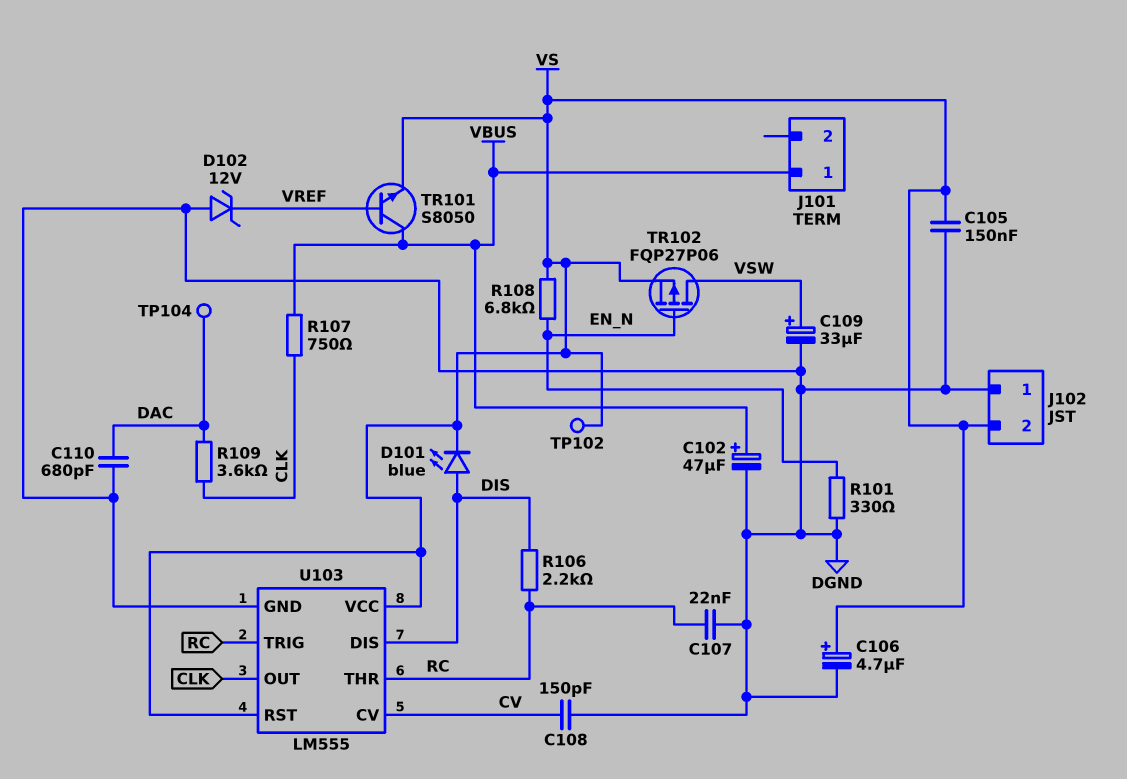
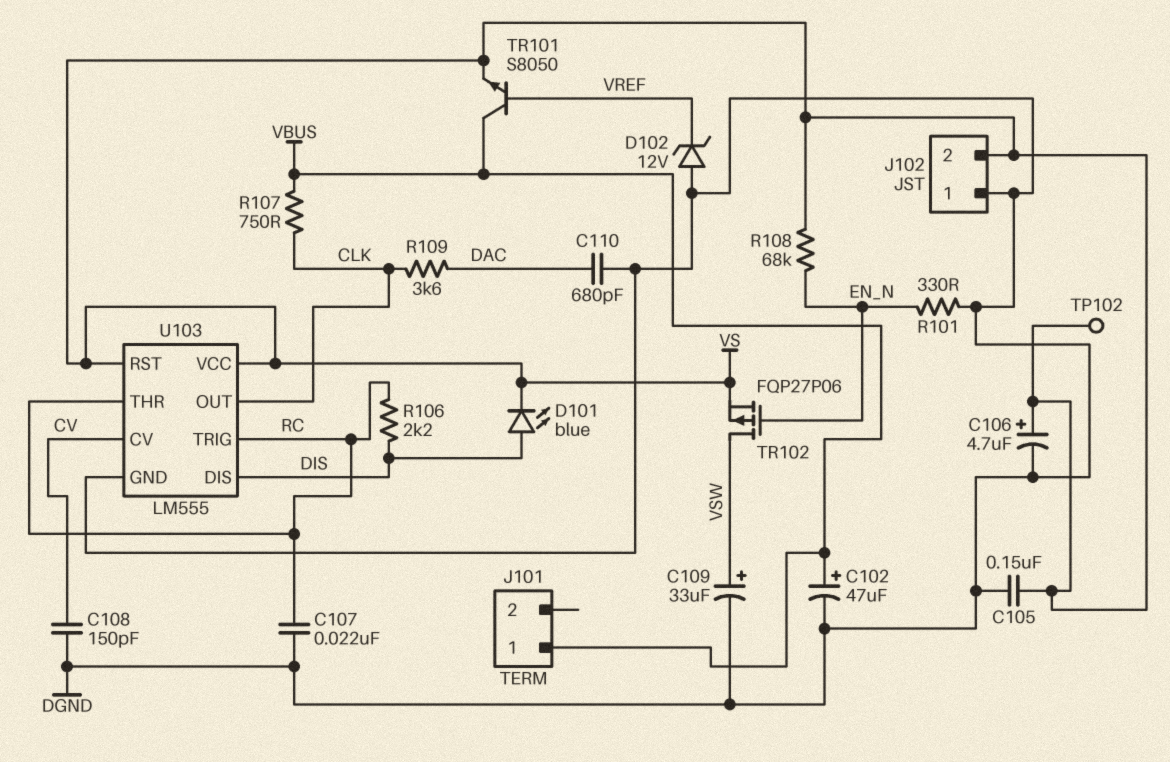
R108: 6.8k (EN_N, VS) -> 68k (EN_N, VS)
TP104: test point (DAC) -> none

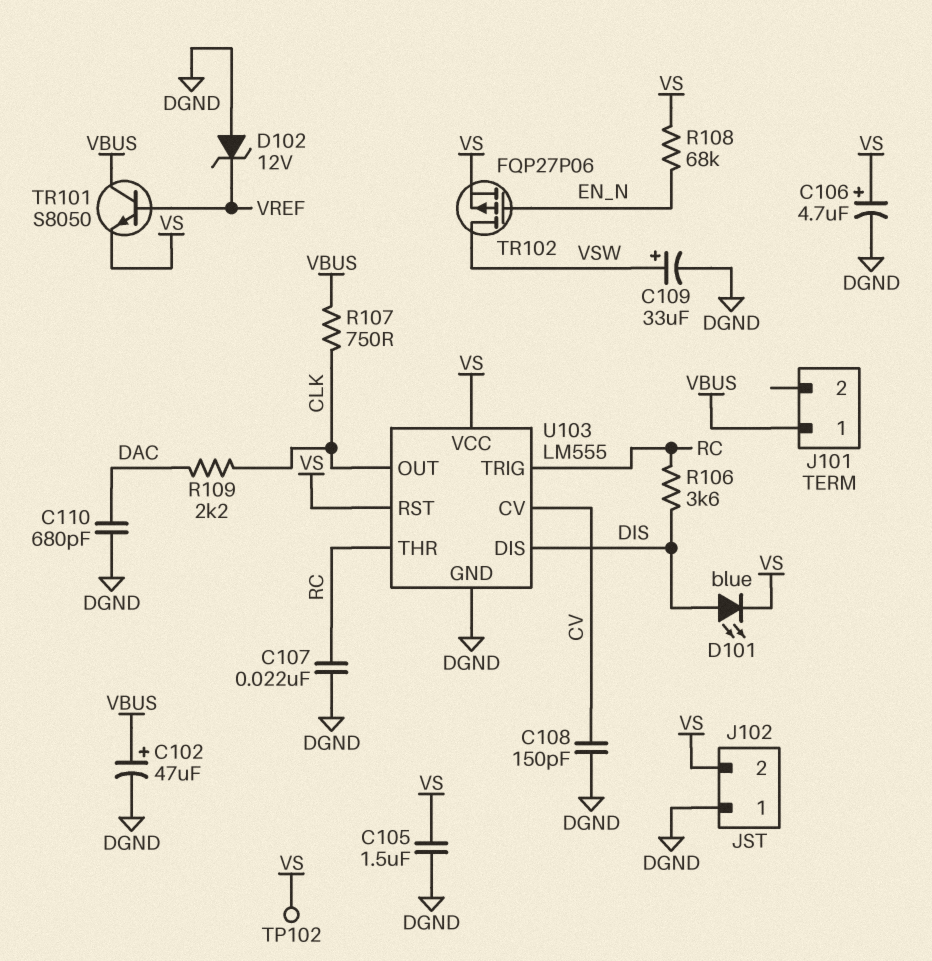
C105: 150nF (DGND, VS) -> 1.5uF (DGND, VS)
R101: 330 (DGND, EN_N) -> none
R106: 2.2k (DIS, RC) -> 3.6k (DIS, RC)
R109: 3.6k (CLK, DAC) -> 2.2k (CLK, DAC)

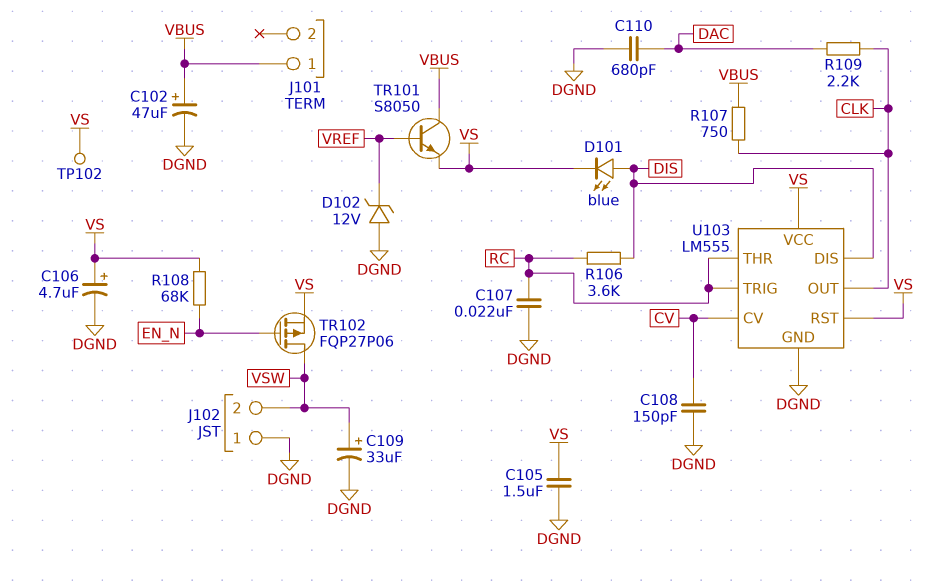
J102 pin 2: VS -> VSW

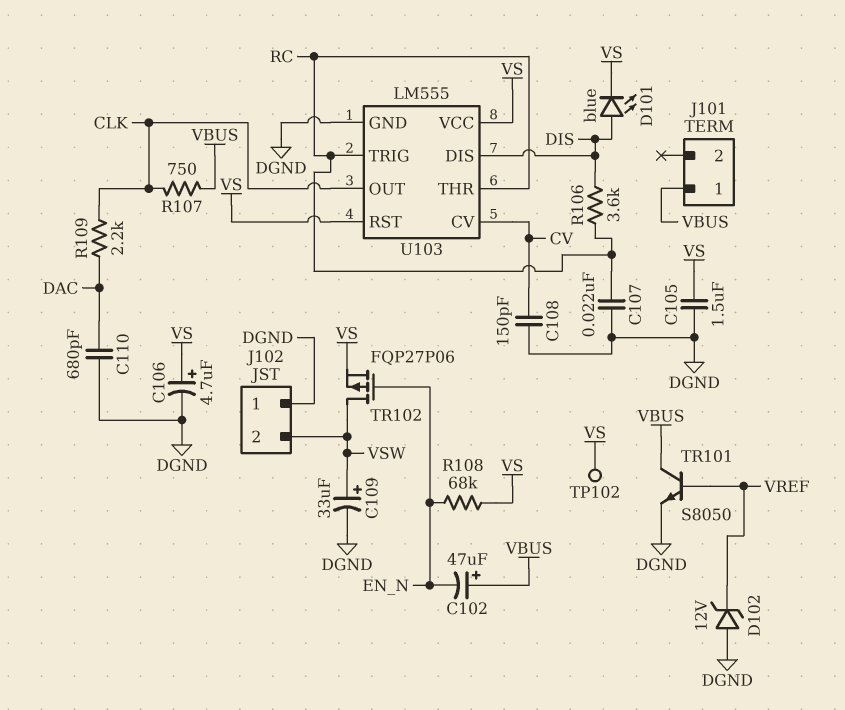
C102: 47uF (plus VBUS, minus DGND) -> 47uF (plus VBUS, minus EN_N)
TR101: NPN S8050 (B VREF, C VBUS, E VS) -> NPN S8050 (B VREF, C VBUS, E DGND)

